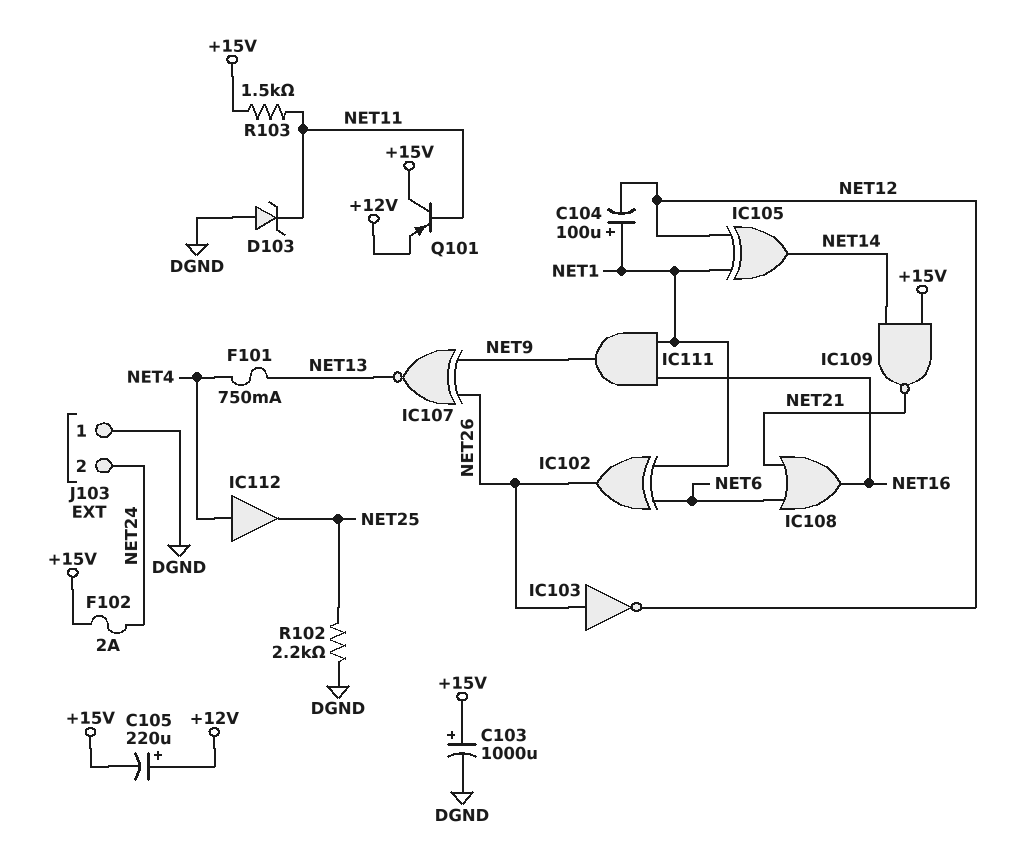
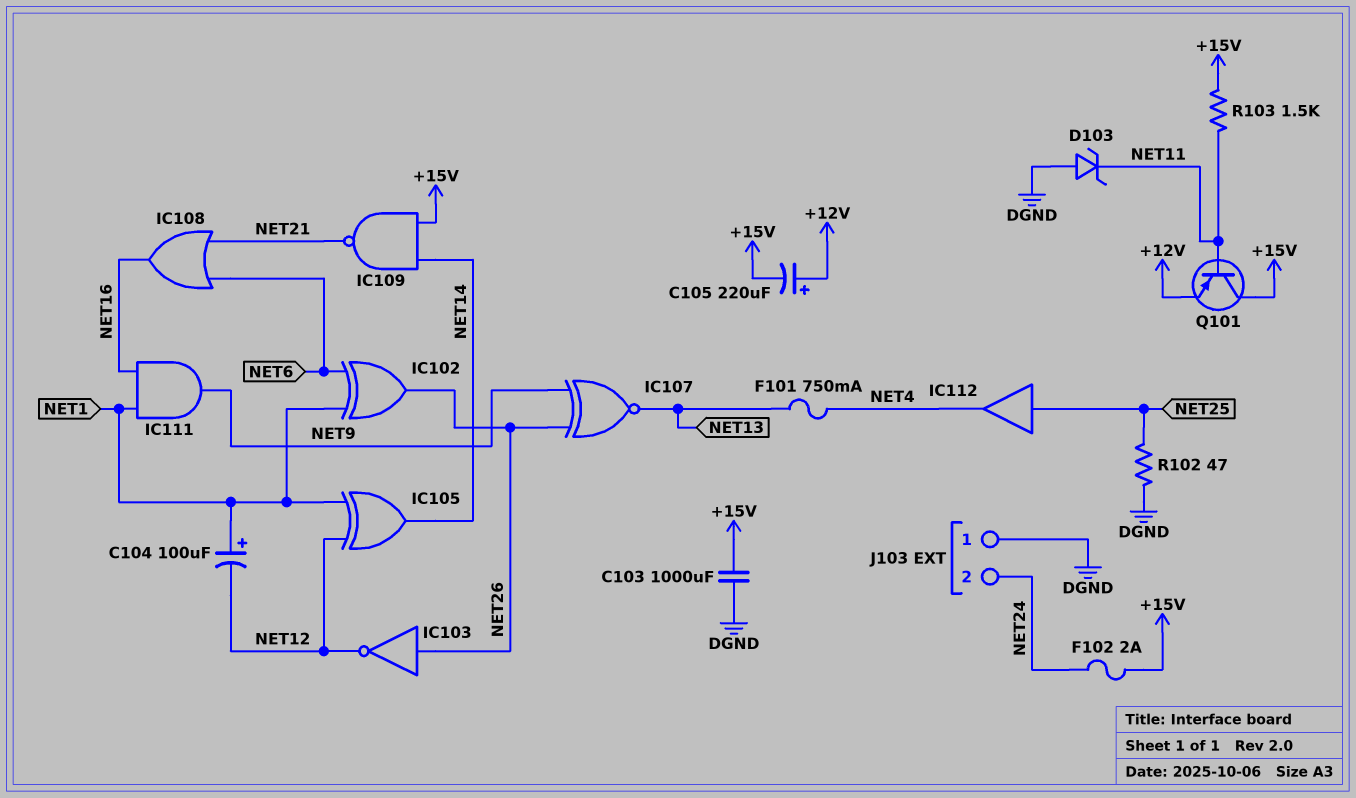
C103: 1000uF (plus +15V, minus DGND) -> 1000uF (+15V, DGND)
IC112: buffer (in NET4, out NET25) -> buffer (in NET25, out NET4)
R102: 2.2k (DGND, NET25) -> 47 (DGND, NET25)

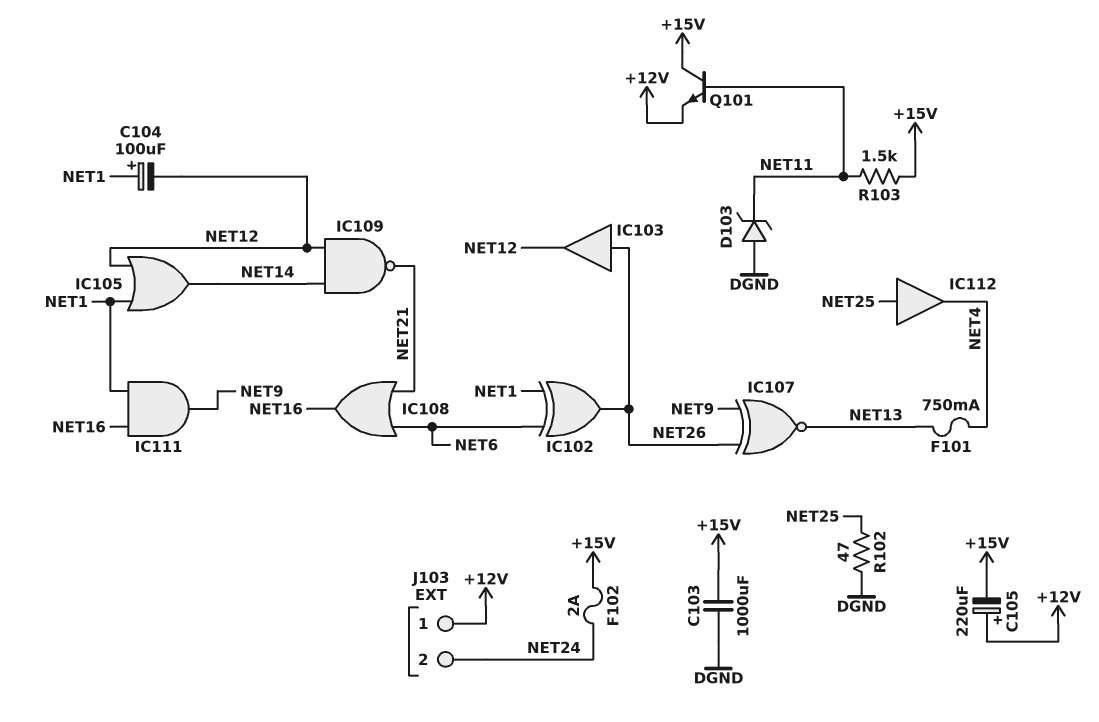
IC103: NOT (in NET26, out NET12) -> buffer (in NET26, out NET12)
IC105: XOR (in NET1, in NET12, out NET14) -> OR (in NET1, in NET12, out NET14)
IC109: NAND (in +15V, in NET14, out NET21) -> NAND (in NET12, in NET14, out NET21)
J103 pin 1: DGND -> +12V
Q101: PNP (B NET11, C +15V, E +12V) -> NPN (B NET11, C +15V, E +12V)

